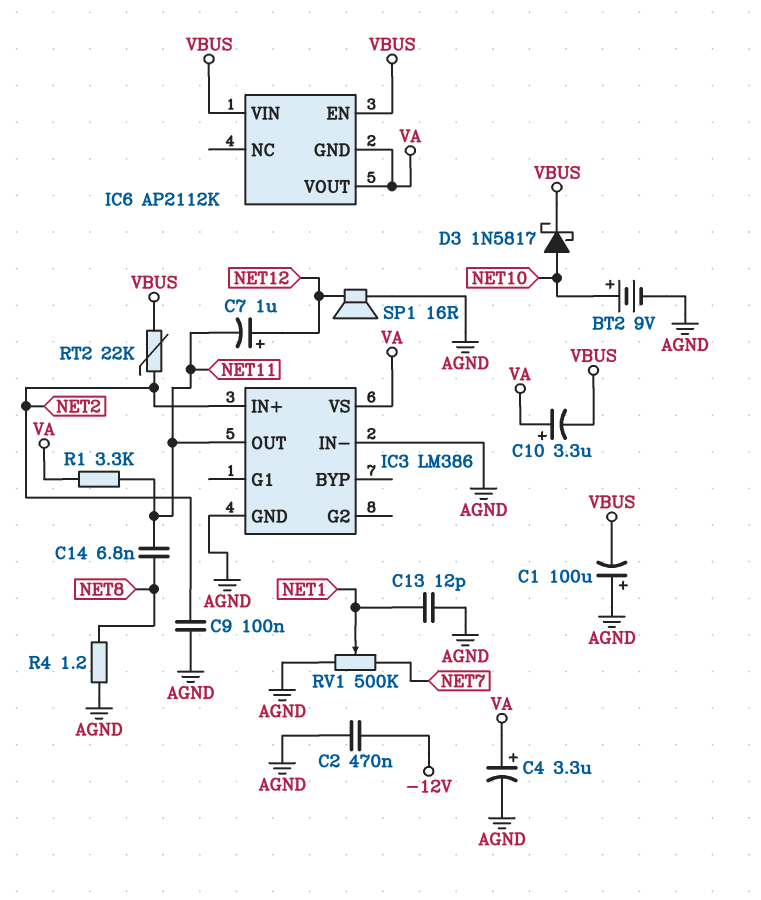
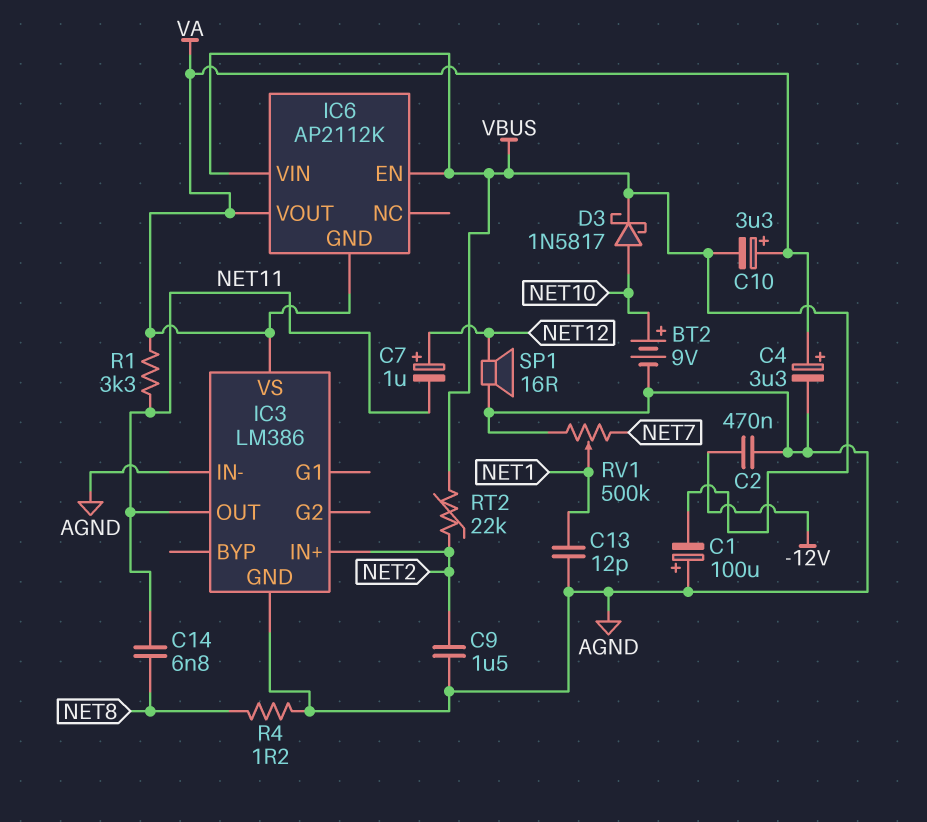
C9: 100nF (AGND, NET2) -> 1.5uF (AGND, NET2)

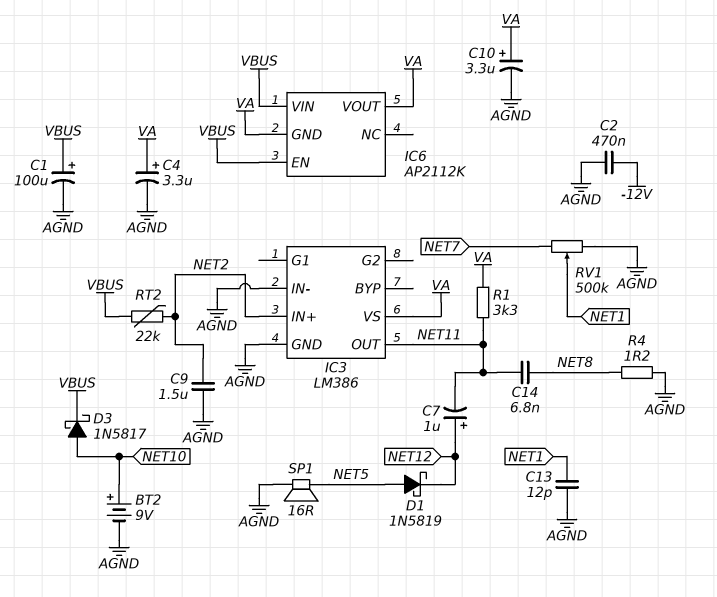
C1: 100uF (plus AGND, minus VBUS) -> 100uF (plus VBUS, minus AGND)
C10: 3.3uF (plus VA, minus VBUS) -> 3.3uF (plus VA, minus AGND)
D1: none -> schottky 1N5819 (A NET5, K NET12)
SP1: speaker 16R (AGND, NET12) -> speaker 16R (AGND, NET5)

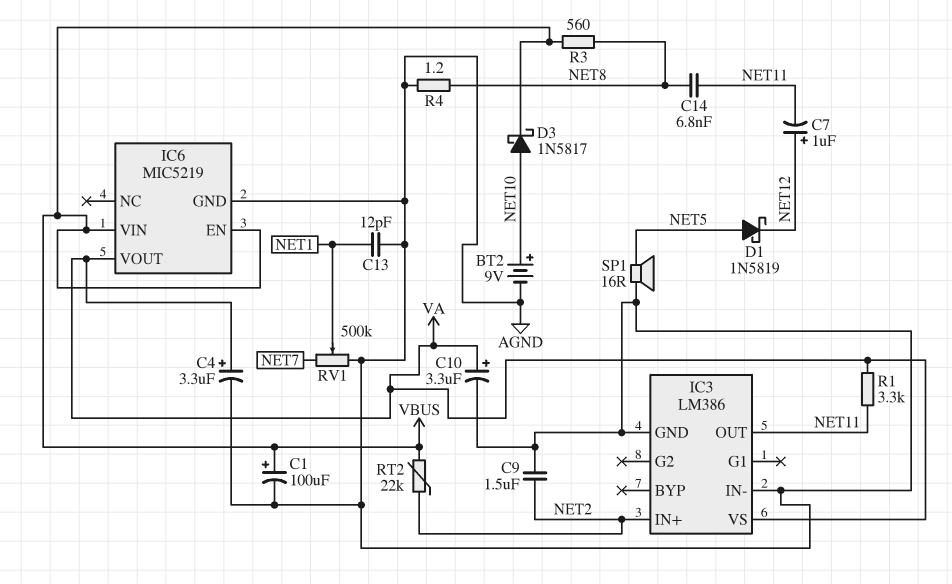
C2: 470nF (-12V, AGND) -> none
IC6: AP2112K -> MIC5219
IC6 pin GND: VA -> AGND
R3: none -> 560 (NET8, VBUS)

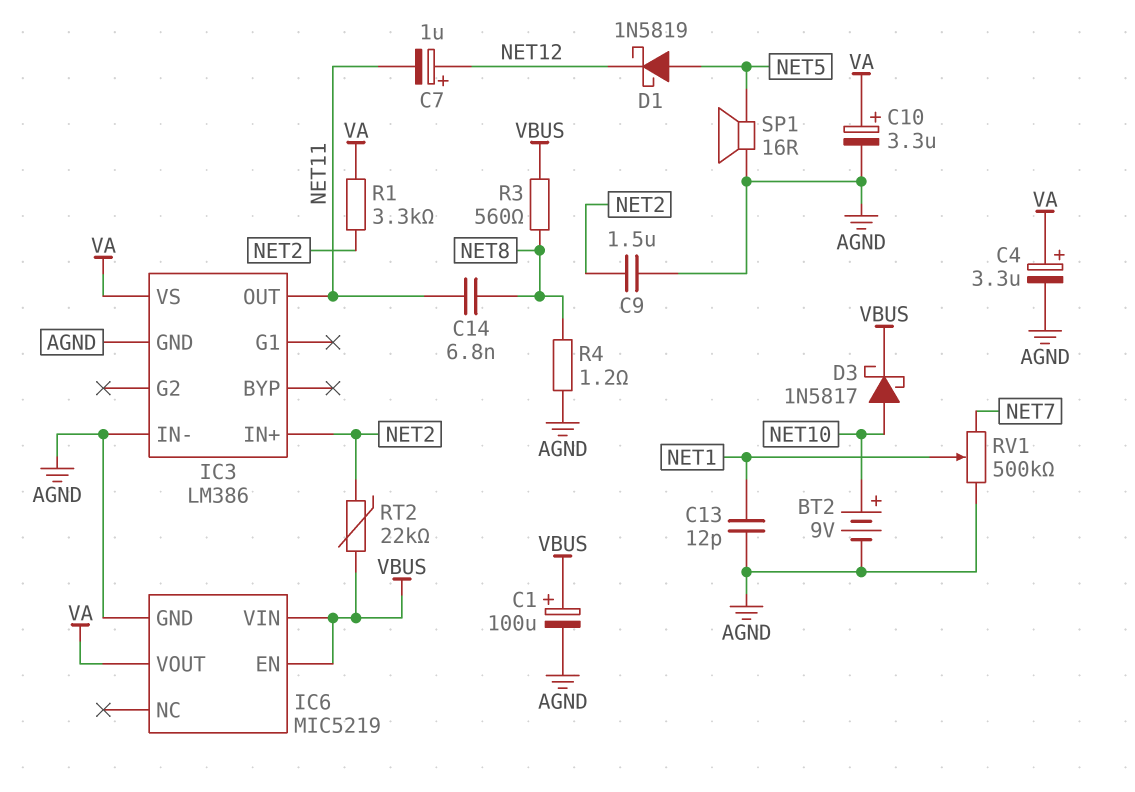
R1: 3.3k (NET11, VA) -> 3.3k (NET2, VA)

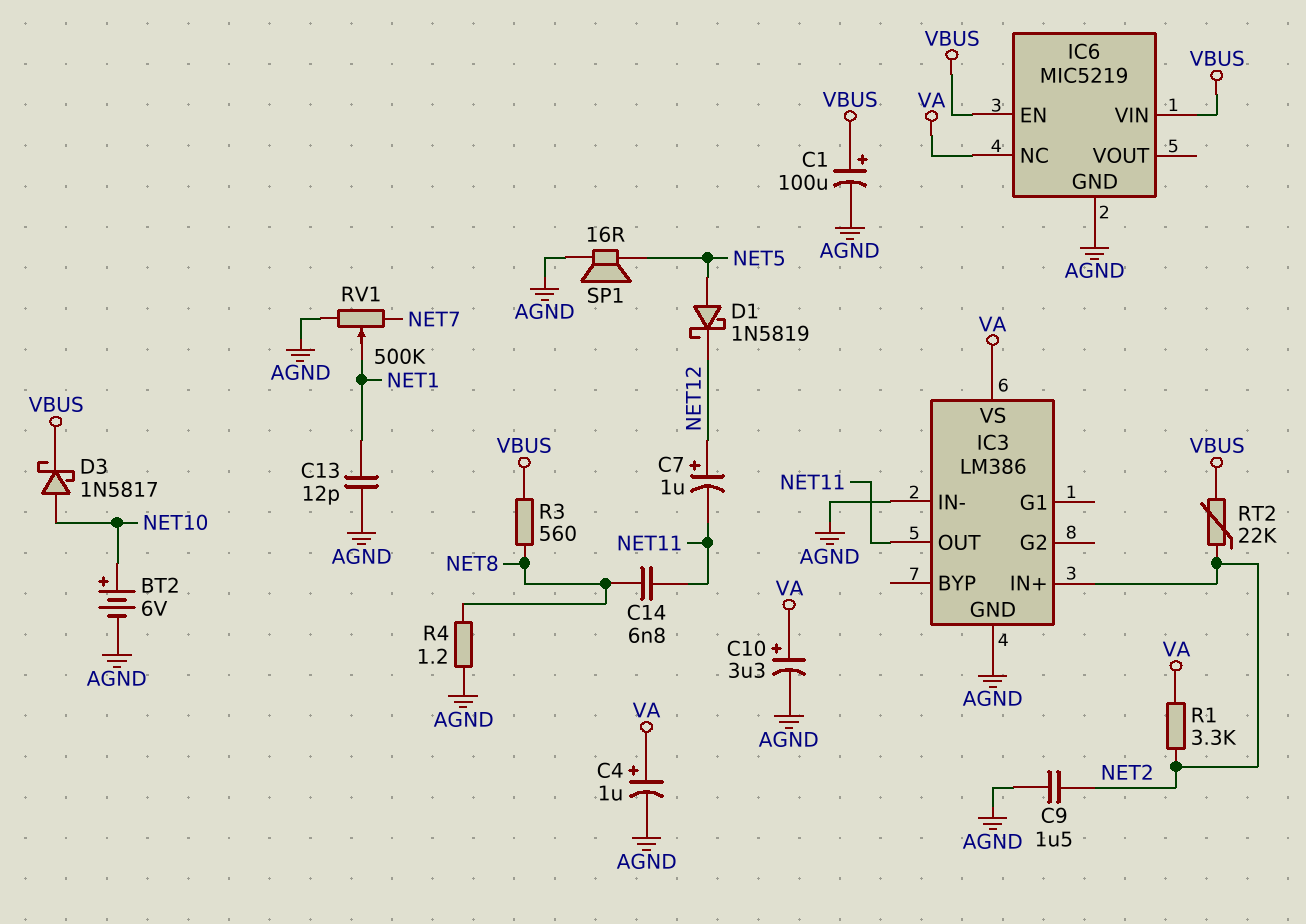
BT2: 9V (plus NET10, minus AGND) -> 6V (plus NET10, minus AGND)
C4: 3.3uF (plus VA, minus AGND) -> 1uF (plus VA, minus AGND)
IC6 pin NC: none -> VA
IC6 pin VOUT: VA -> none

